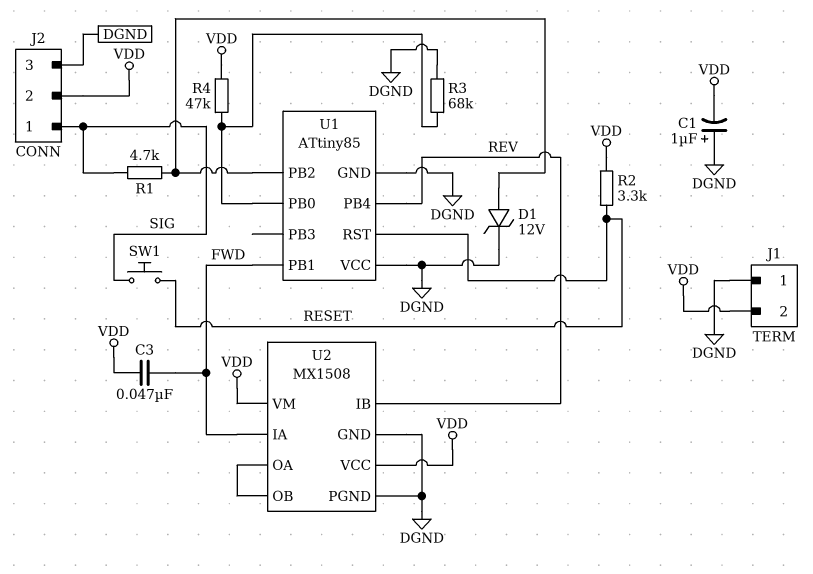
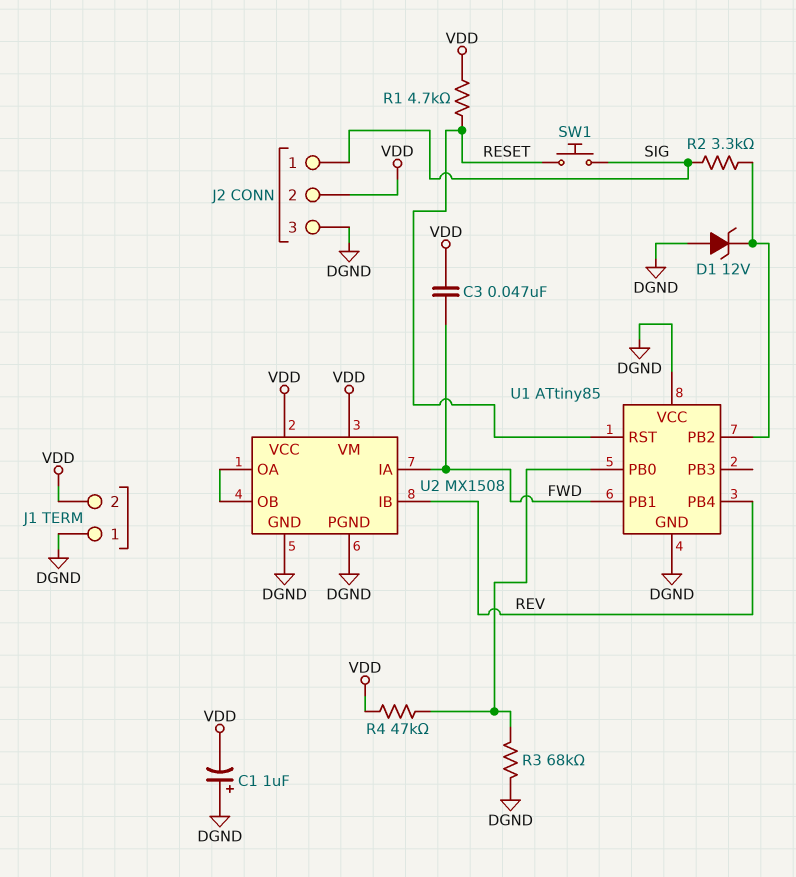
D1: zener 12V (A U1/PB2, K DGND) -> zener 12V (A DGND, K U1/PB2)
R1: 4.7k (SIG, U1/PB2) -> 4.7k (RESET, VDD)
R2: 3.3k (RESET, VDD) -> 3.3k (SIG, U1/PB2)

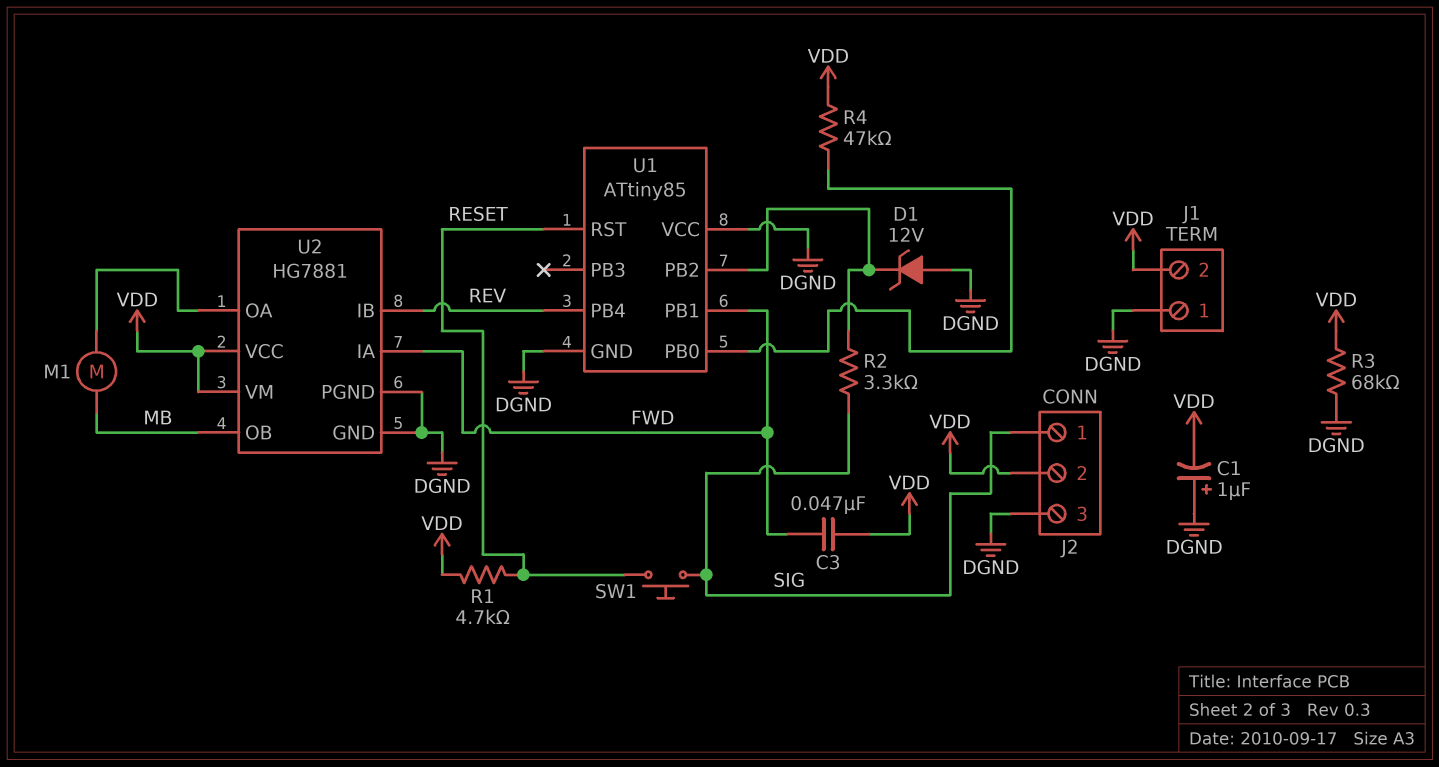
M1: none -> motor (MB, U2/OA)
R3: 68k (DGND, U1/PB0) -> 68k (DGND, VDD)
U2: MX1508 -> HG7881
U2 pin OB: U2/OA -> MB

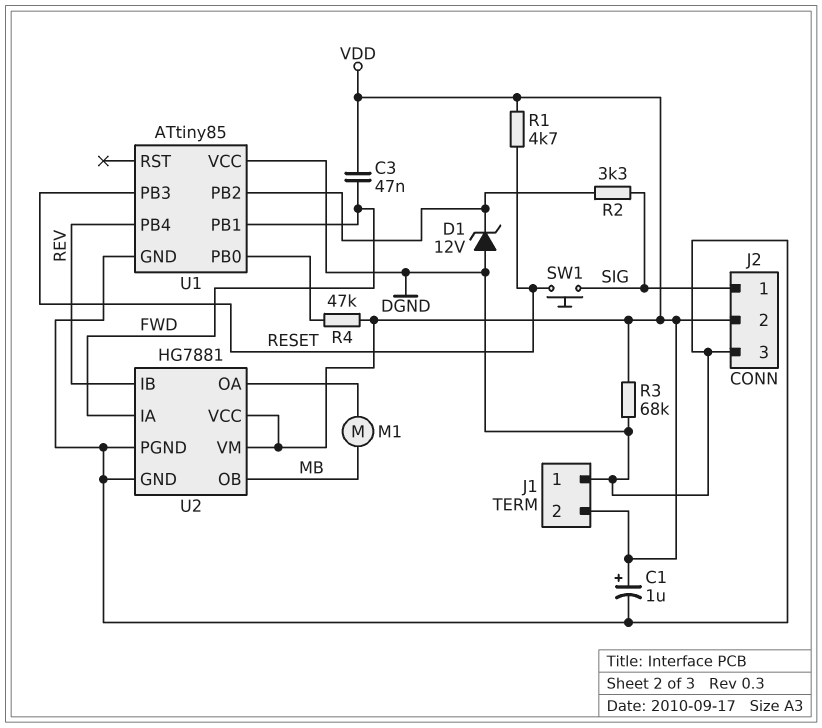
C1: 1uF (plus DGND, minus VDD) -> 1uF (plus VDD, minus DGND)
U1 pin PB3: none -> RESET
U1 pin RST: RESET -> none

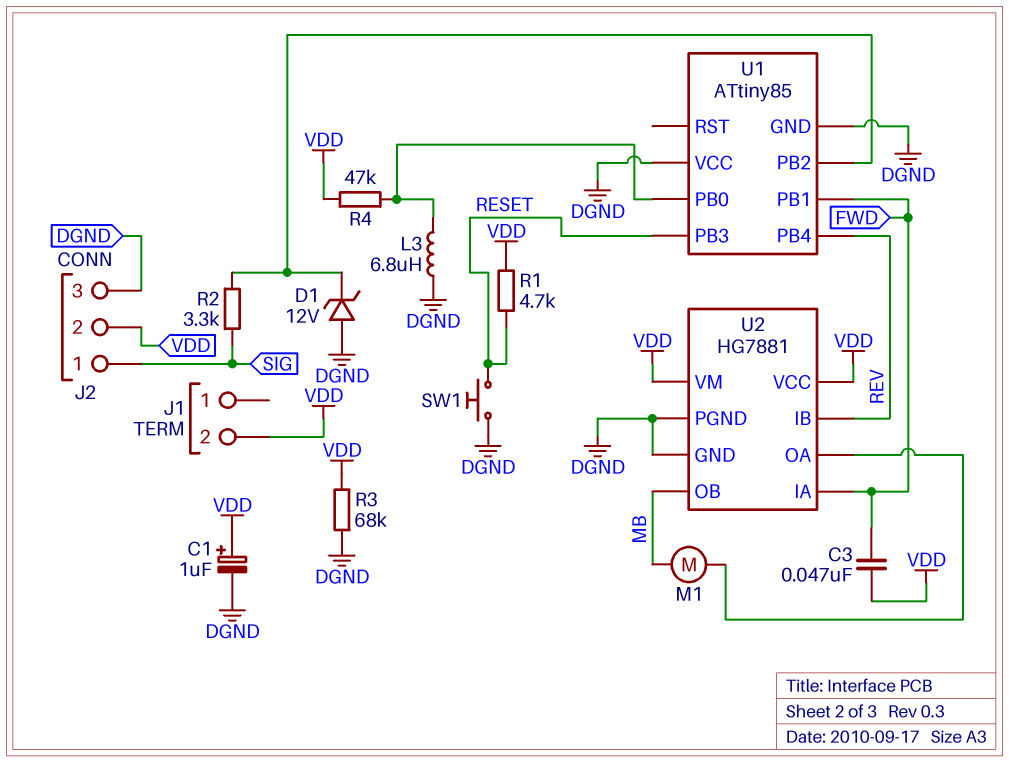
J1 pin 1: DGND -> none
L3: none -> 6.8uH (DGND, U1/PB0)
SW1: button (RESET, SIG) -> button (DGND, RESET)

